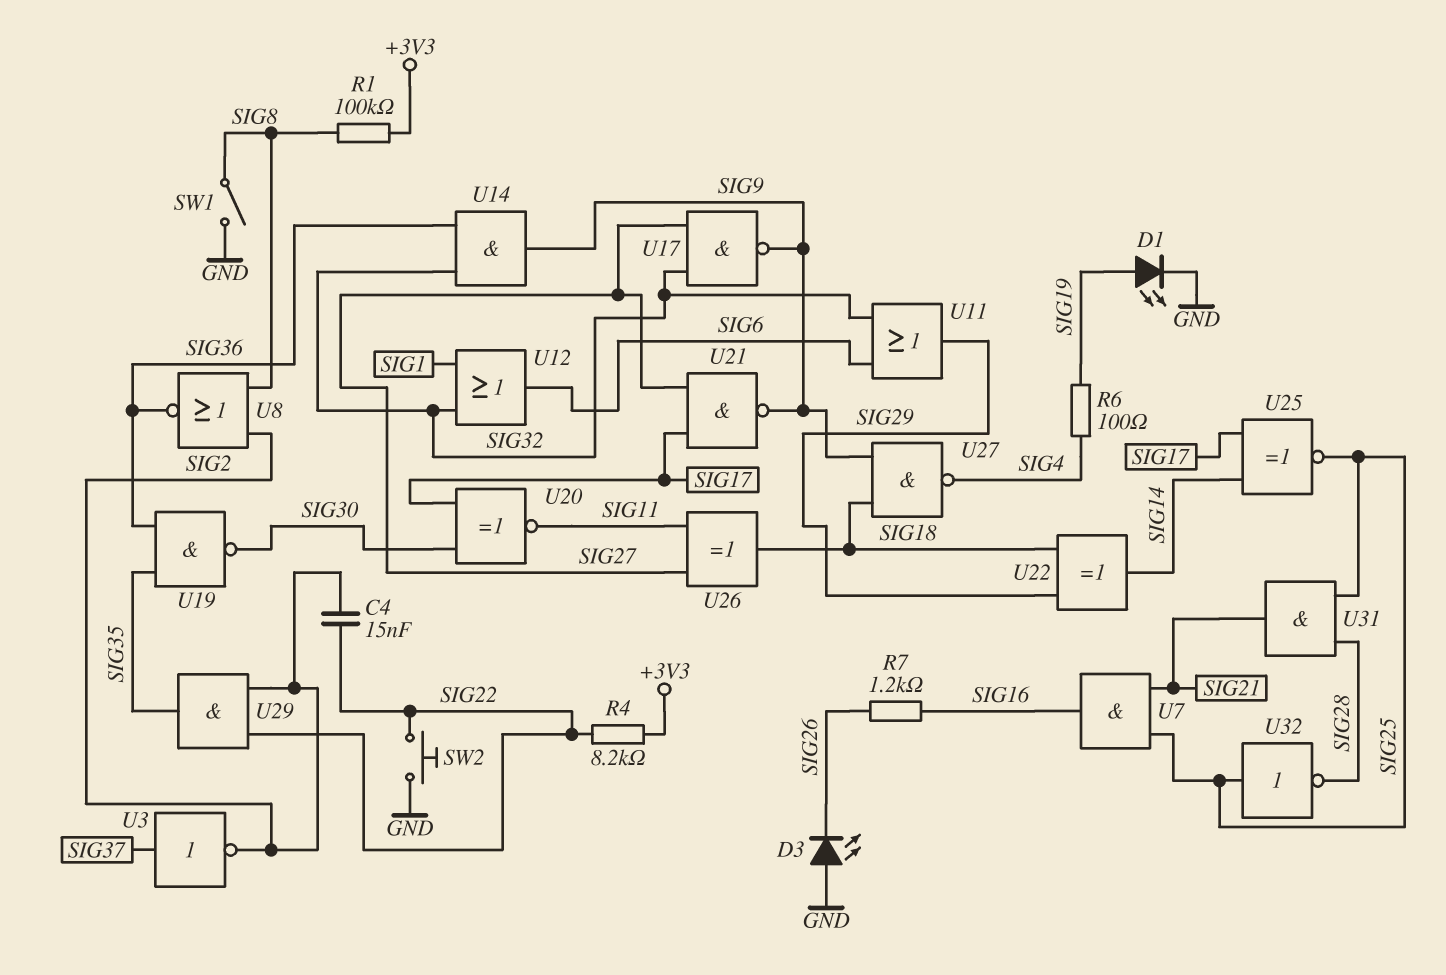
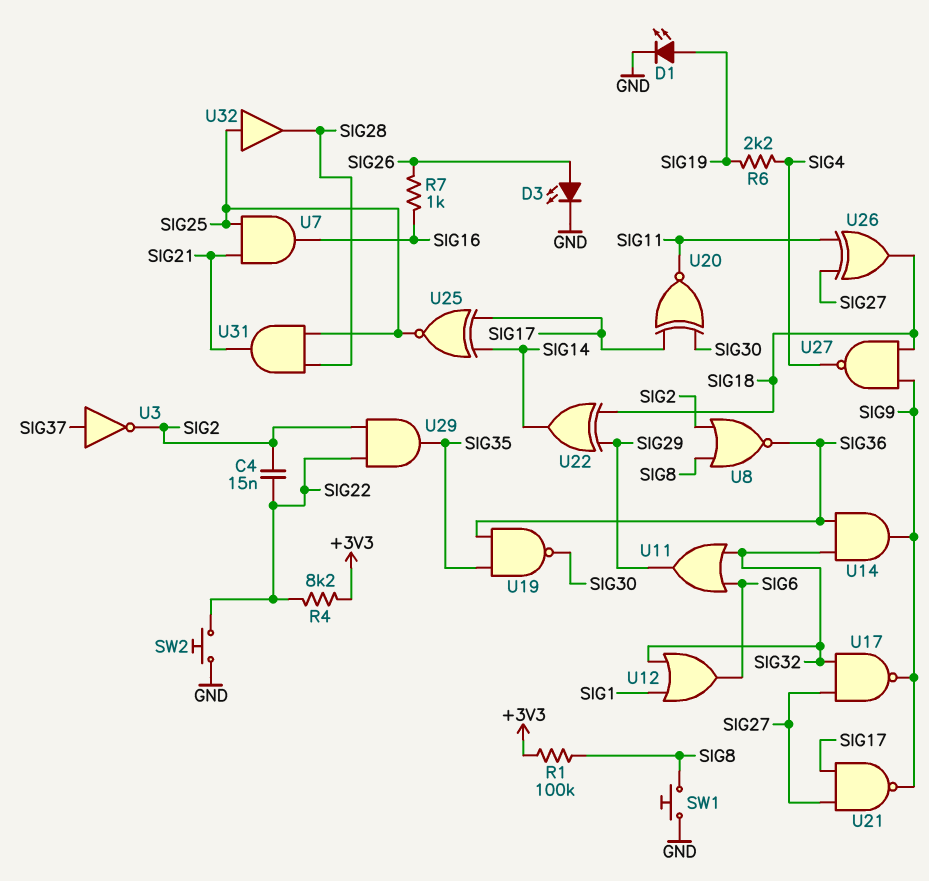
D3: LED (A GND, K SIG26) -> LED (A SIG26, K GND)
R6: 100 (SIG4, SIG19) -> 2.2k (SIG4, SIG19)
R7: 1.2k (SIG16, SIG26) -> 1k (SIG16, SIG26)
SW1: switch (GND, SIG8) -> button (GND, SIG8)
U32: NOT (in SIG25, out SIG28) -> buffer (in SIG25, out SIG28)

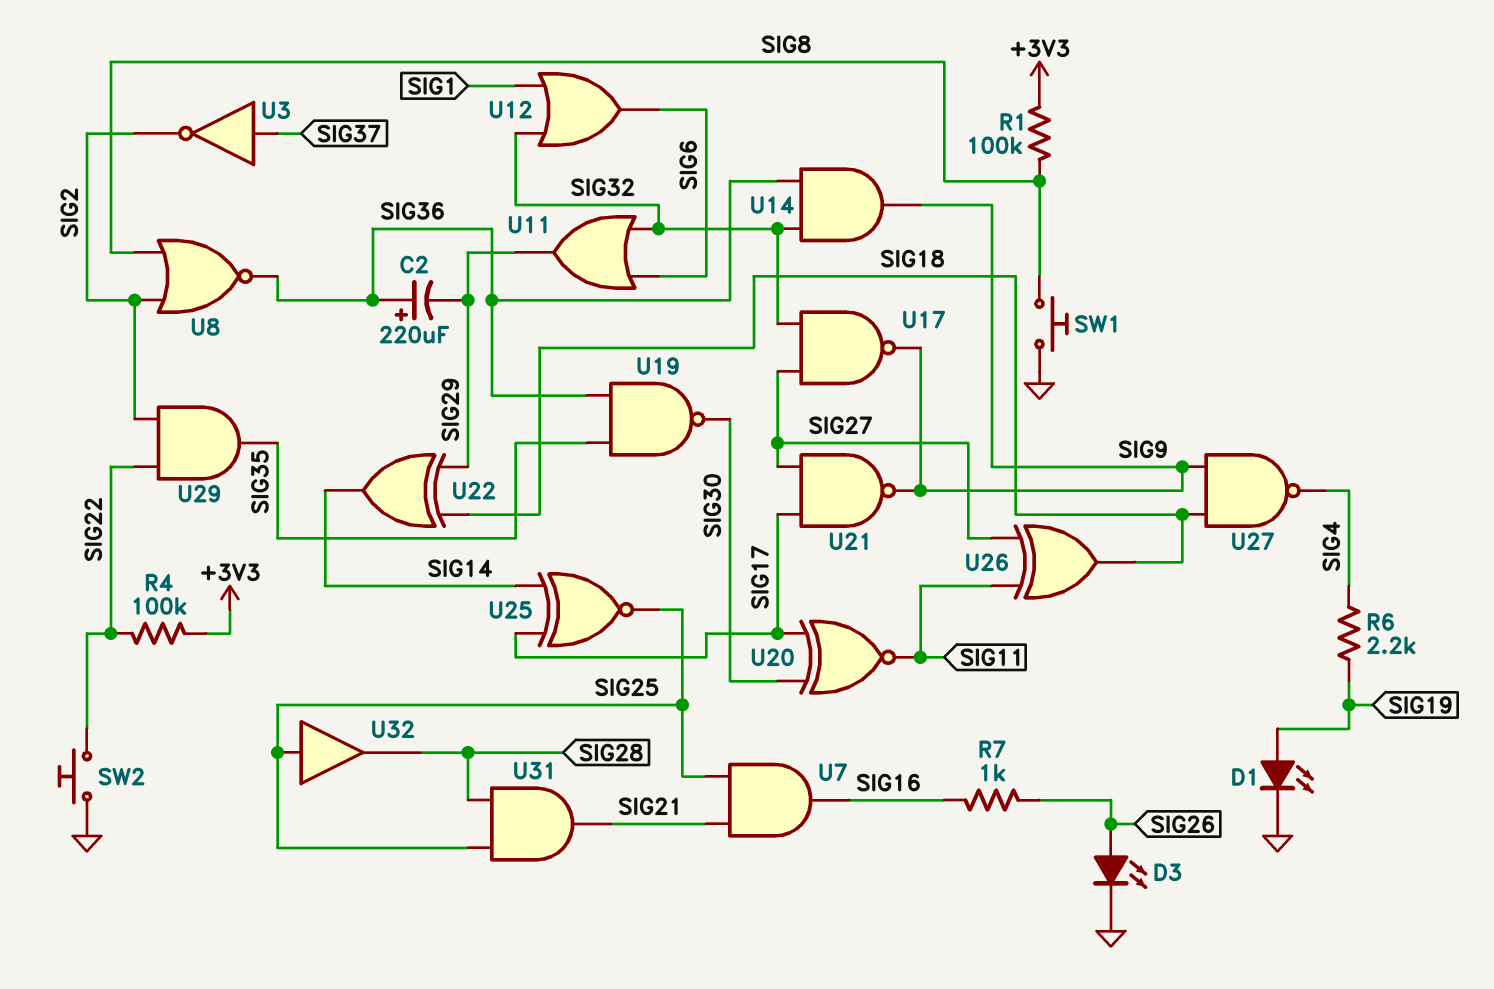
C2: none -> 220uF (plus SIG36, minus SIG29)
C4: 15nF (SIG2, SIG22) -> none
R4: 8.2k (+3V3, SIG22) -> 100k (+3V3, SIG22)

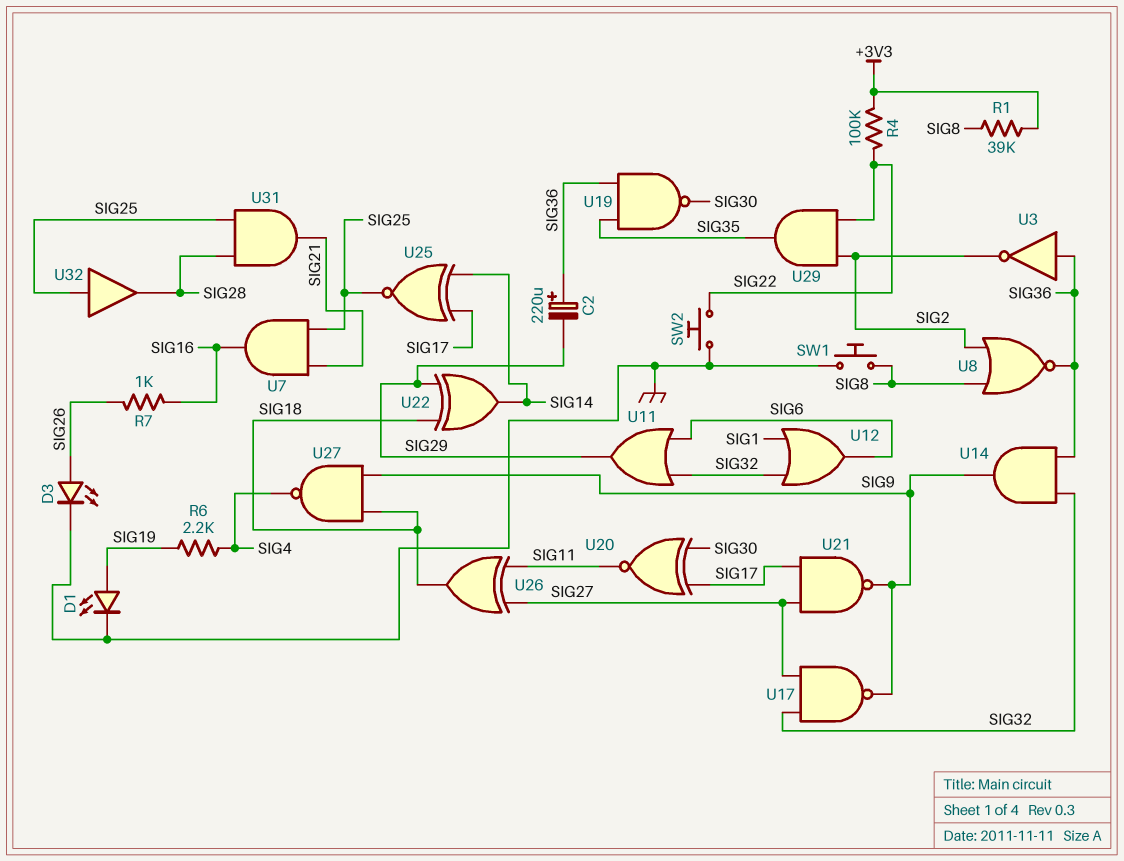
R1: 100k (+3V3, SIG8) -> 39k (+3V3, SIG8)
U3: NOT (in SIG37, out SIG2) -> NOT (in SIG36, out SIG2)

